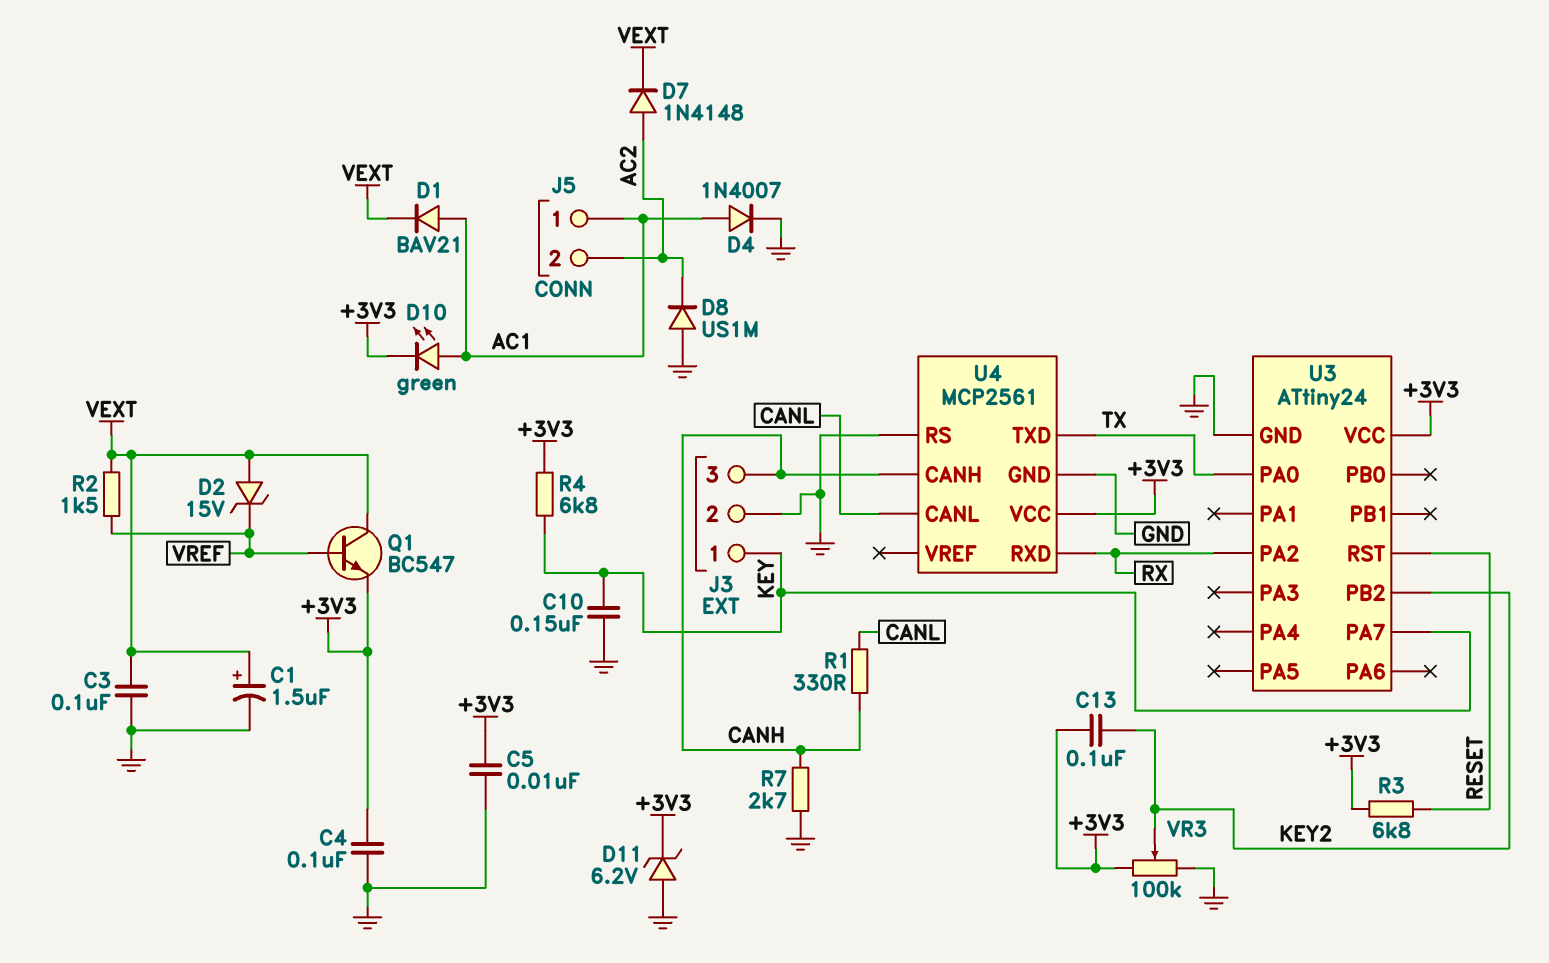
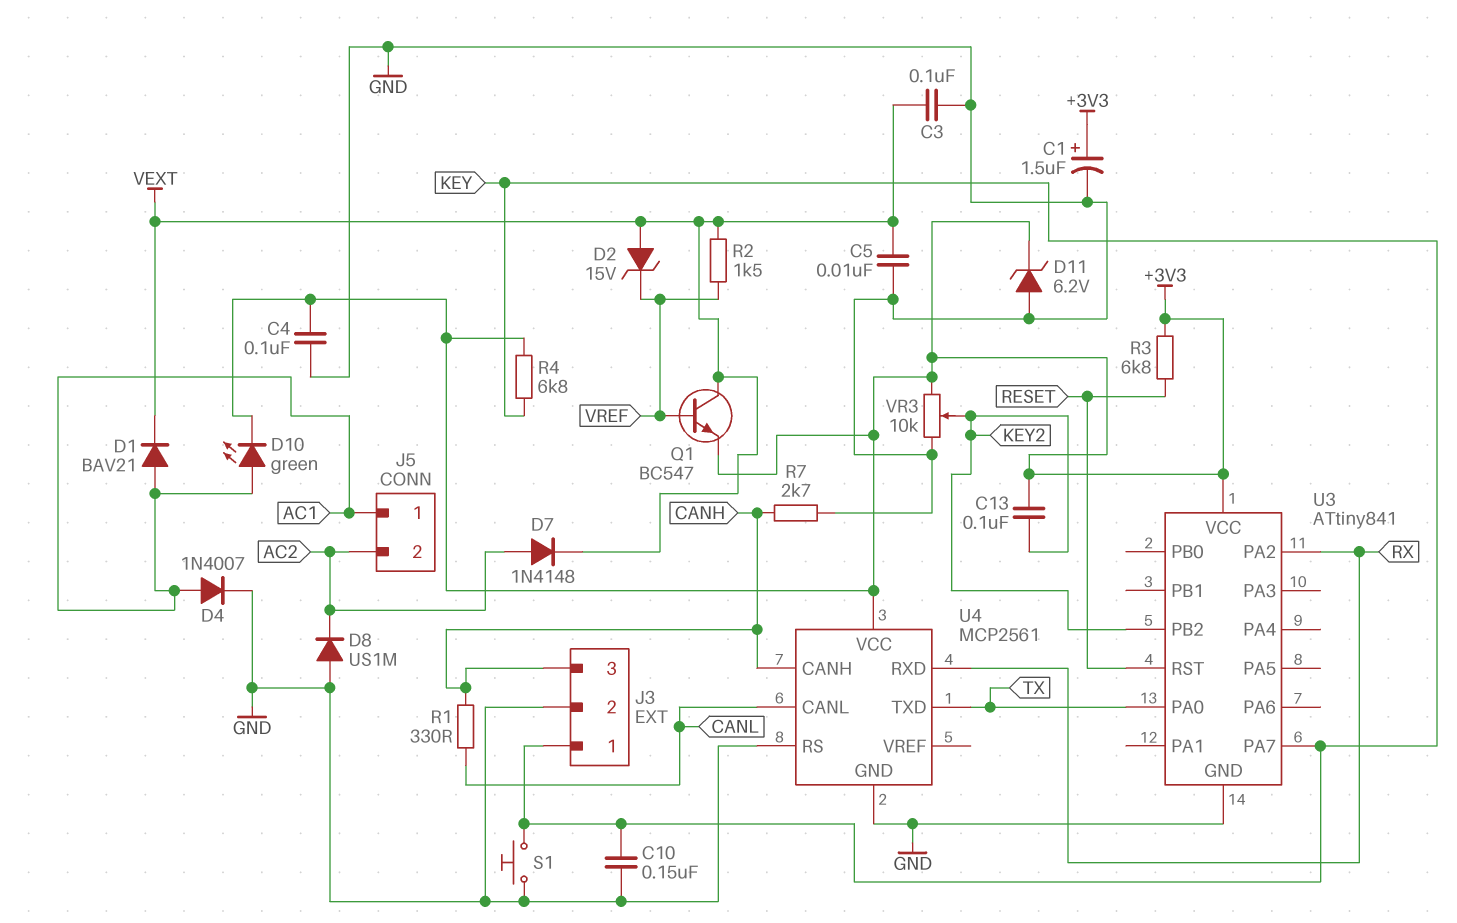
C1: 1.5uF (plus VEXT, minus GND) -> 1.5uF (plus +3V3, minus GND)
C5: 10nF (+3V3, GND) -> 10nF (GND, VEXT)
S1: none -> button (GND, KEY)
U3: ATtiny24 -> ATtiny841
VR3: 100k (+3V3, GND, wiper KEY2) -> 10k (+3V3, GND, wiper KEY2)

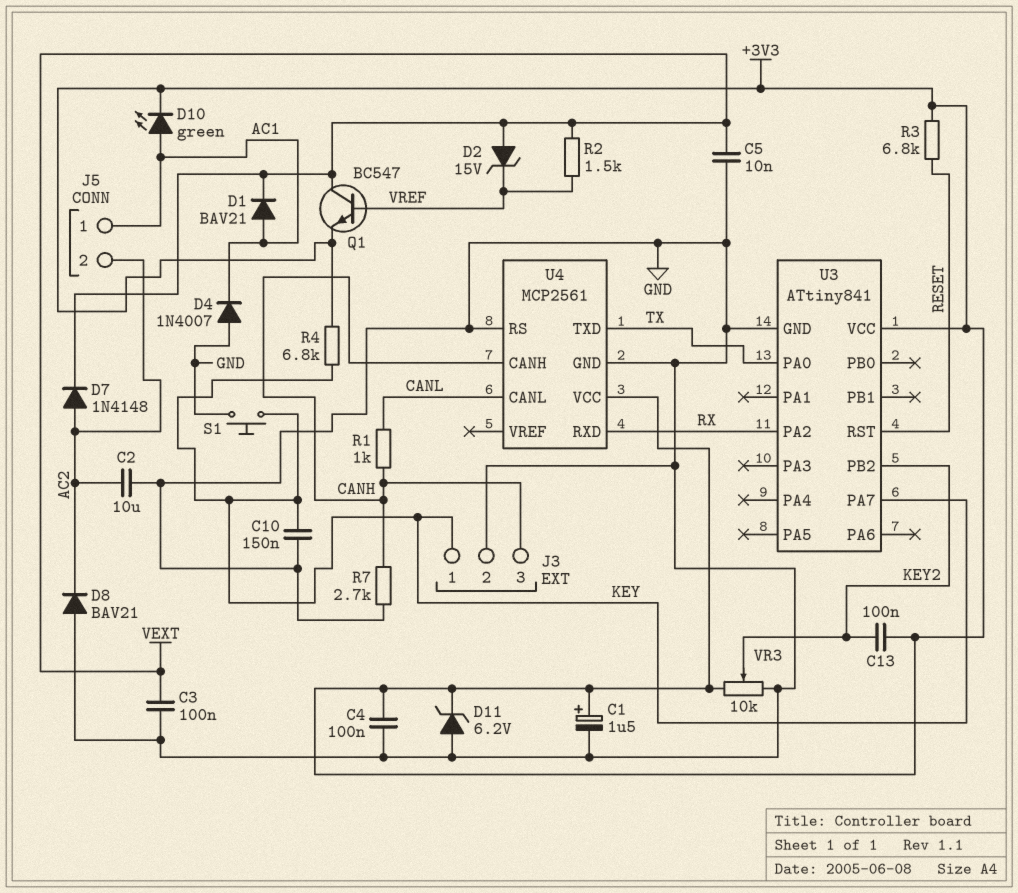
C2: none -> 10uF (AC2, GND)
D4: diode 1N4007 (A AC1, K GND) -> diode 1N4007 (A GND, K AC1)
D8: diode US1M (A GND, K AC2) -> diode BAV21 (A GND, K AC2)
R1: 330 (CANH, CANL) -> 1k (CANH, CANL)

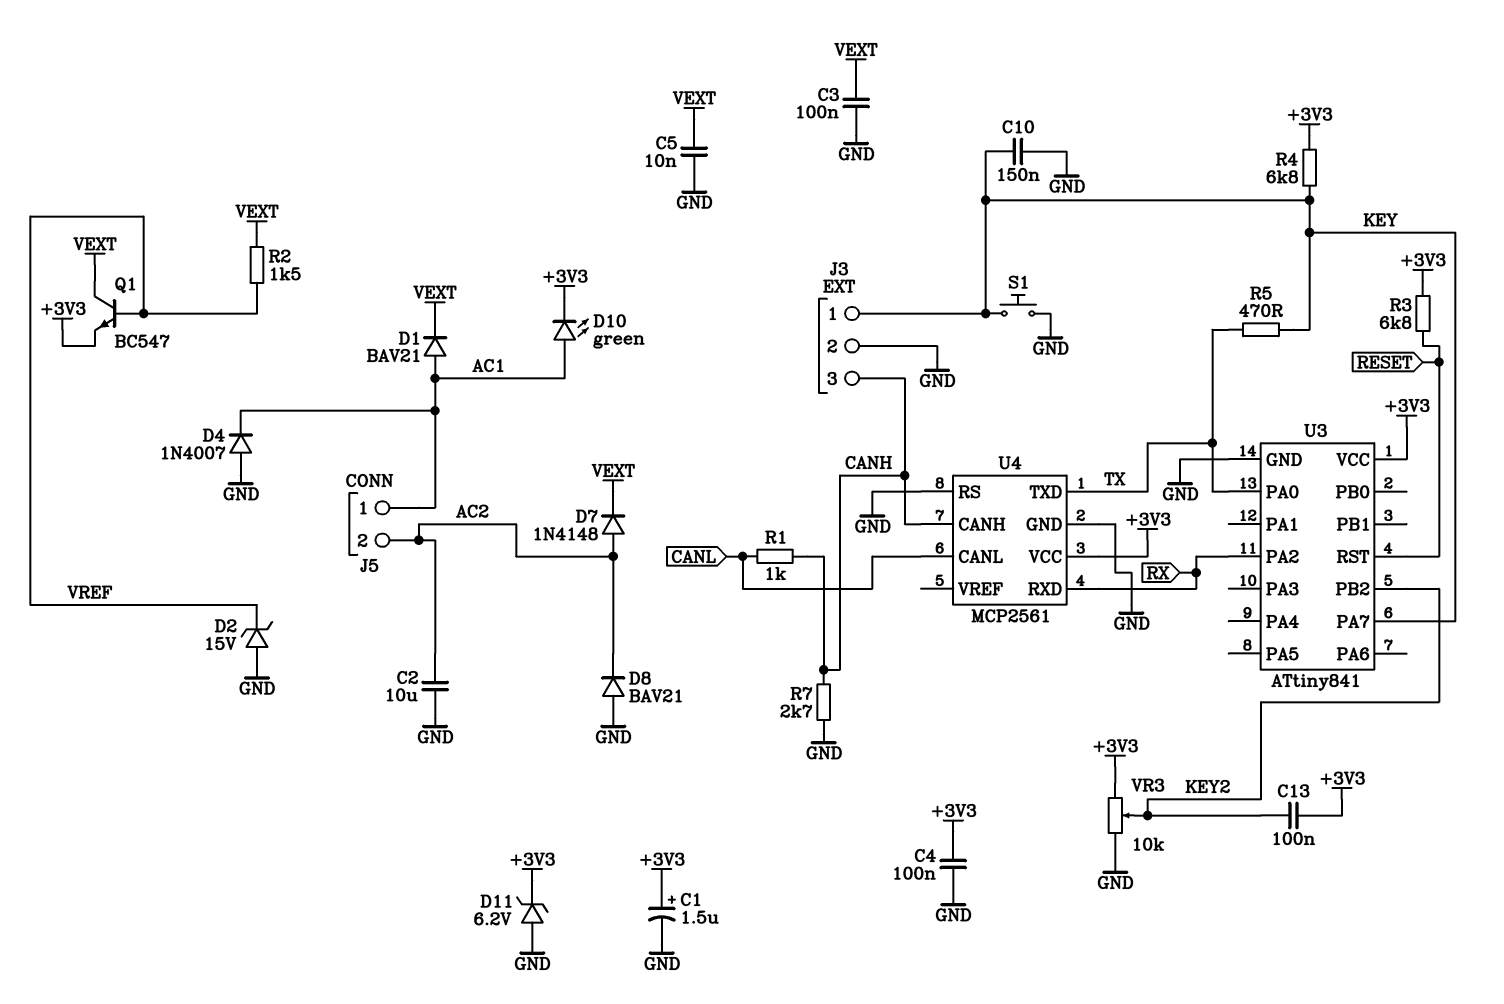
D2: zener 15V (A VEXT, K VREF) -> zener 15V (A GND, K VREF)
R5: none -> 470 (KEY, TX)

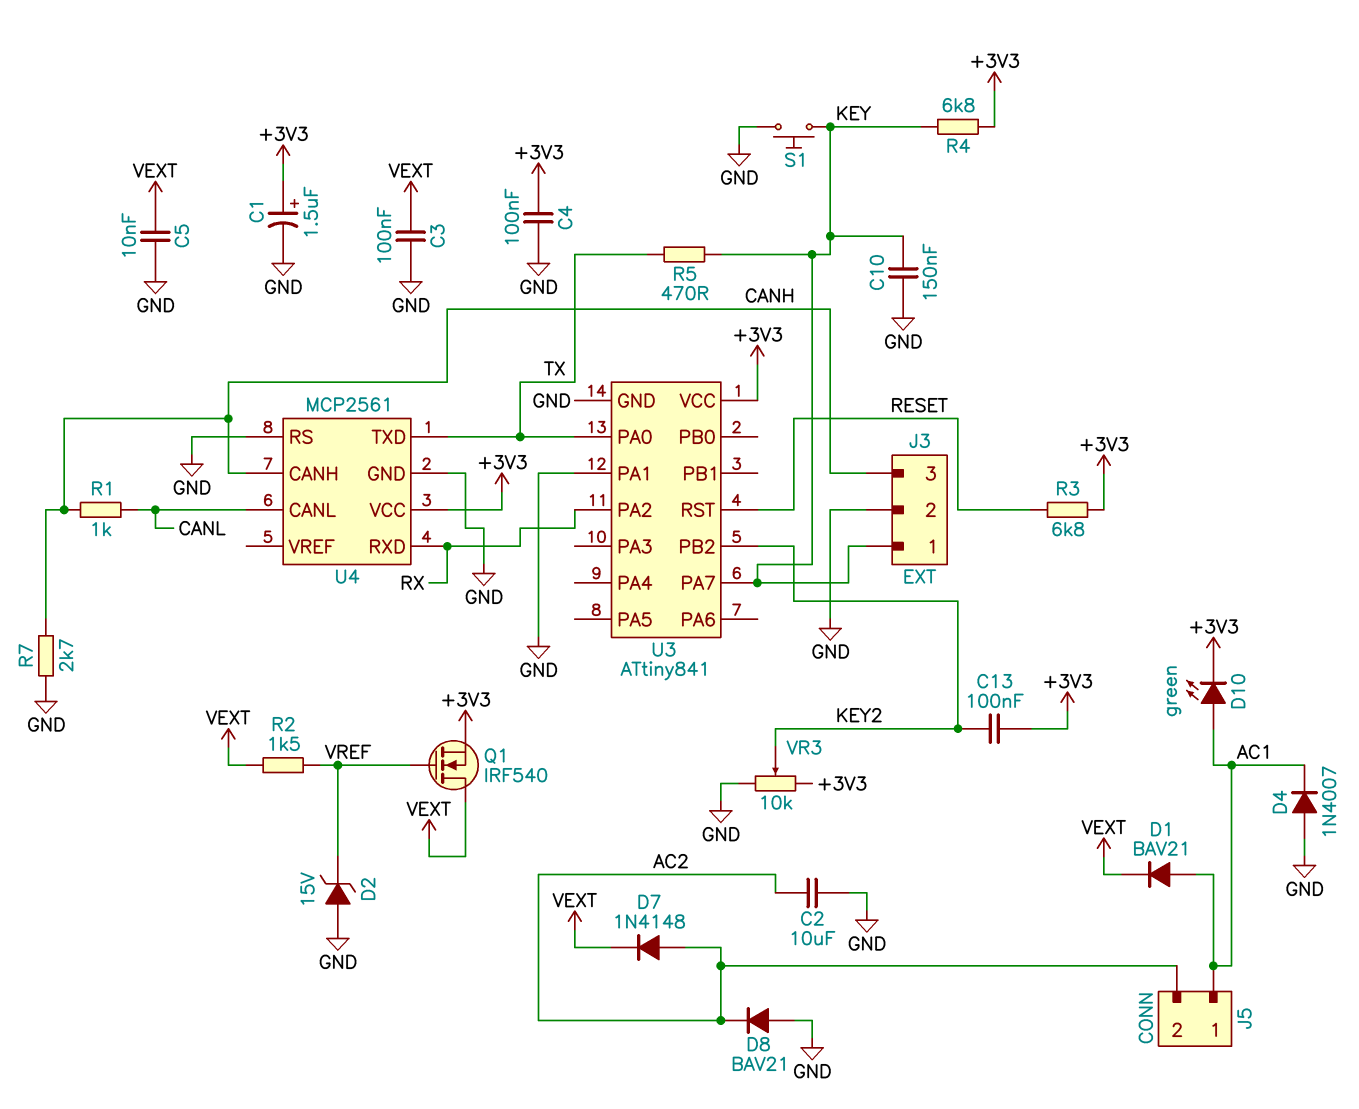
D11: zener 6.2V (A GND, K +3V3) -> none
Q1: NPN BC547 (B VREF, C VEXT, E +3V3) -> NMOS IRF540 (G VREF, D VEXT, S +3V3)
U3 pin PA1: none -> GND

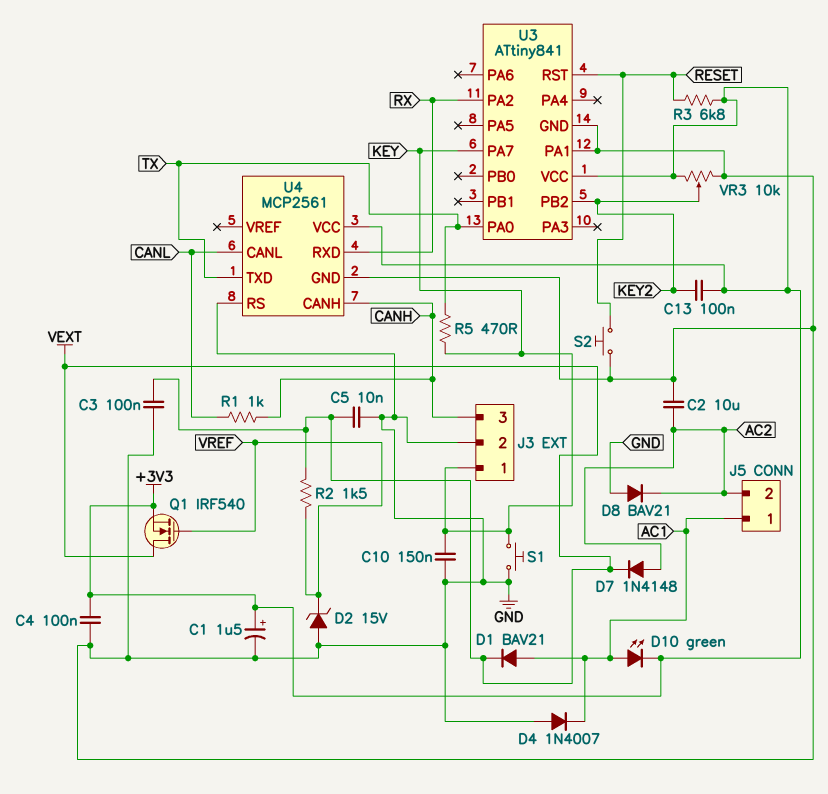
R4: 6.8k (+3V3, KEY) -> none
R7: 2.7k (CANH, GND) -> none
S2: none -> button (GND, RESET)

